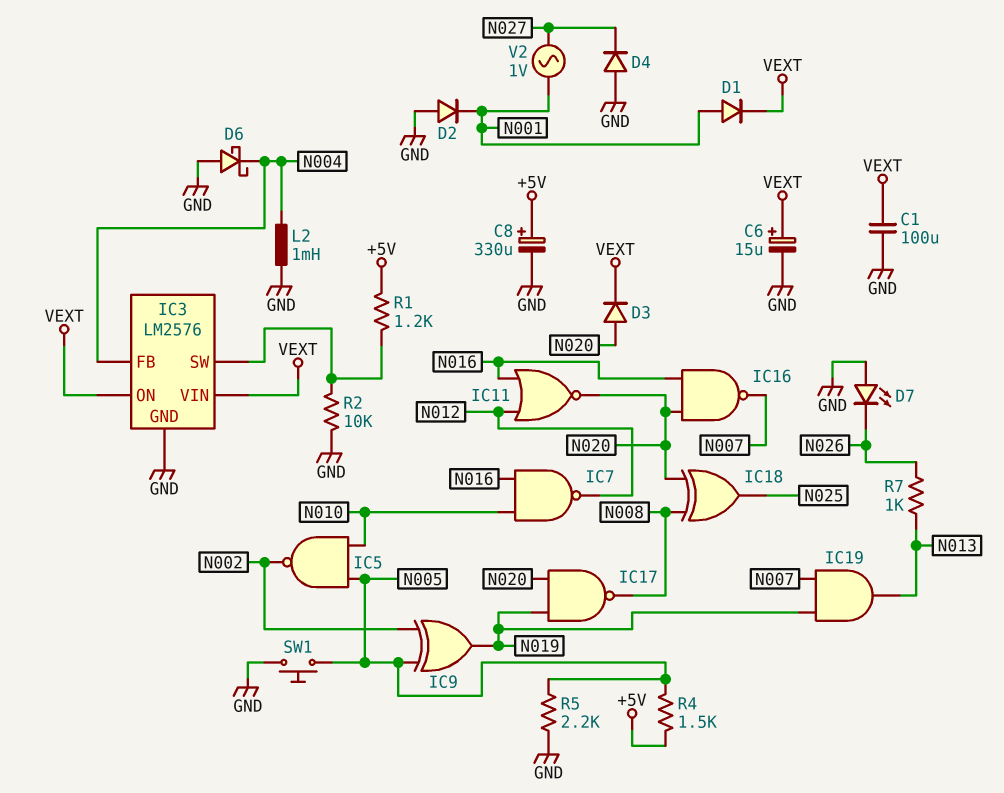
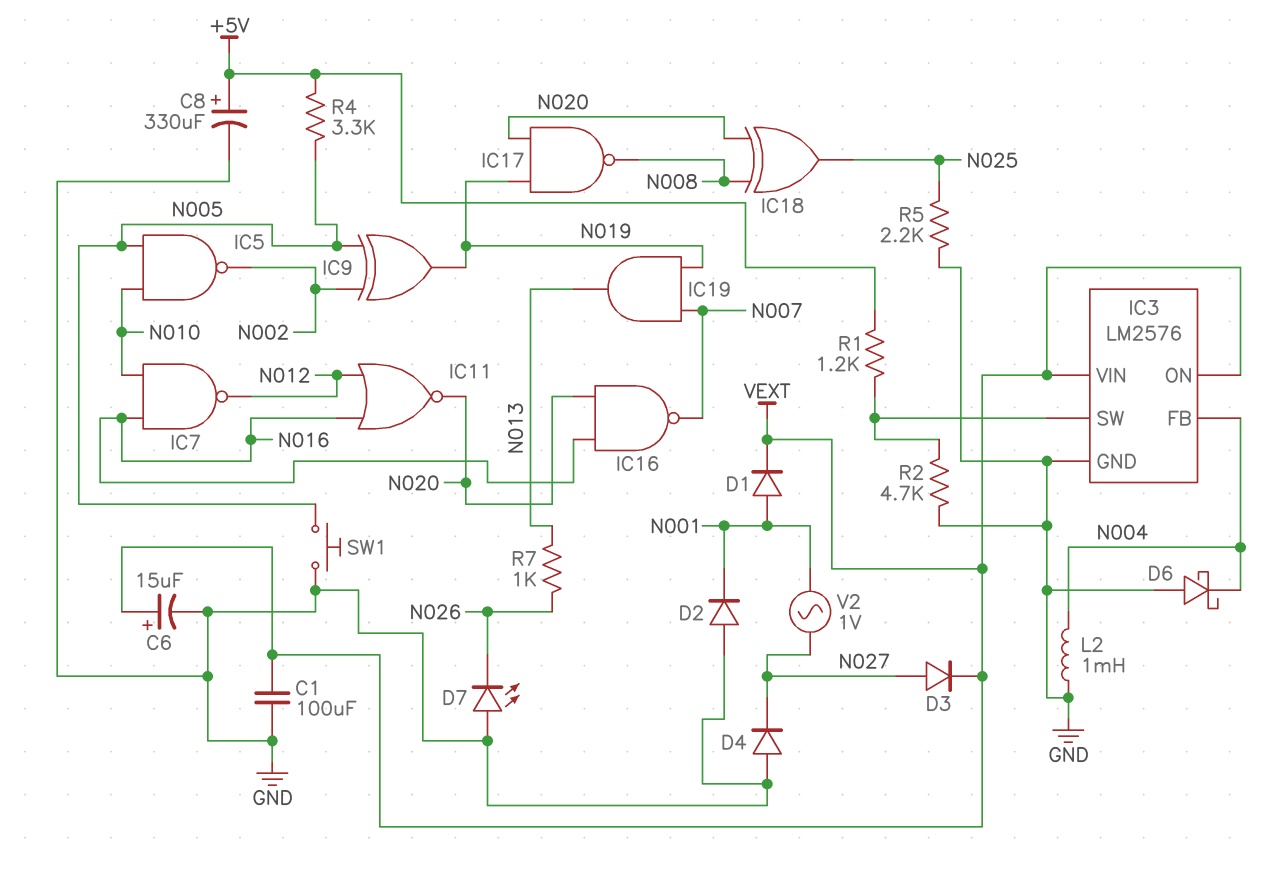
D3: diode (A N020, K VEXT) -> diode (A N027, K VEXT)
R2: 10k (GND, IC3/SW) -> 4.7k (GND, IC3/SW)
R4: 1.5k (+5V, N005) -> 3.3k (+5V, N005)
R5: 2.2k (GND, N005) -> 2.2k (GND, N025)

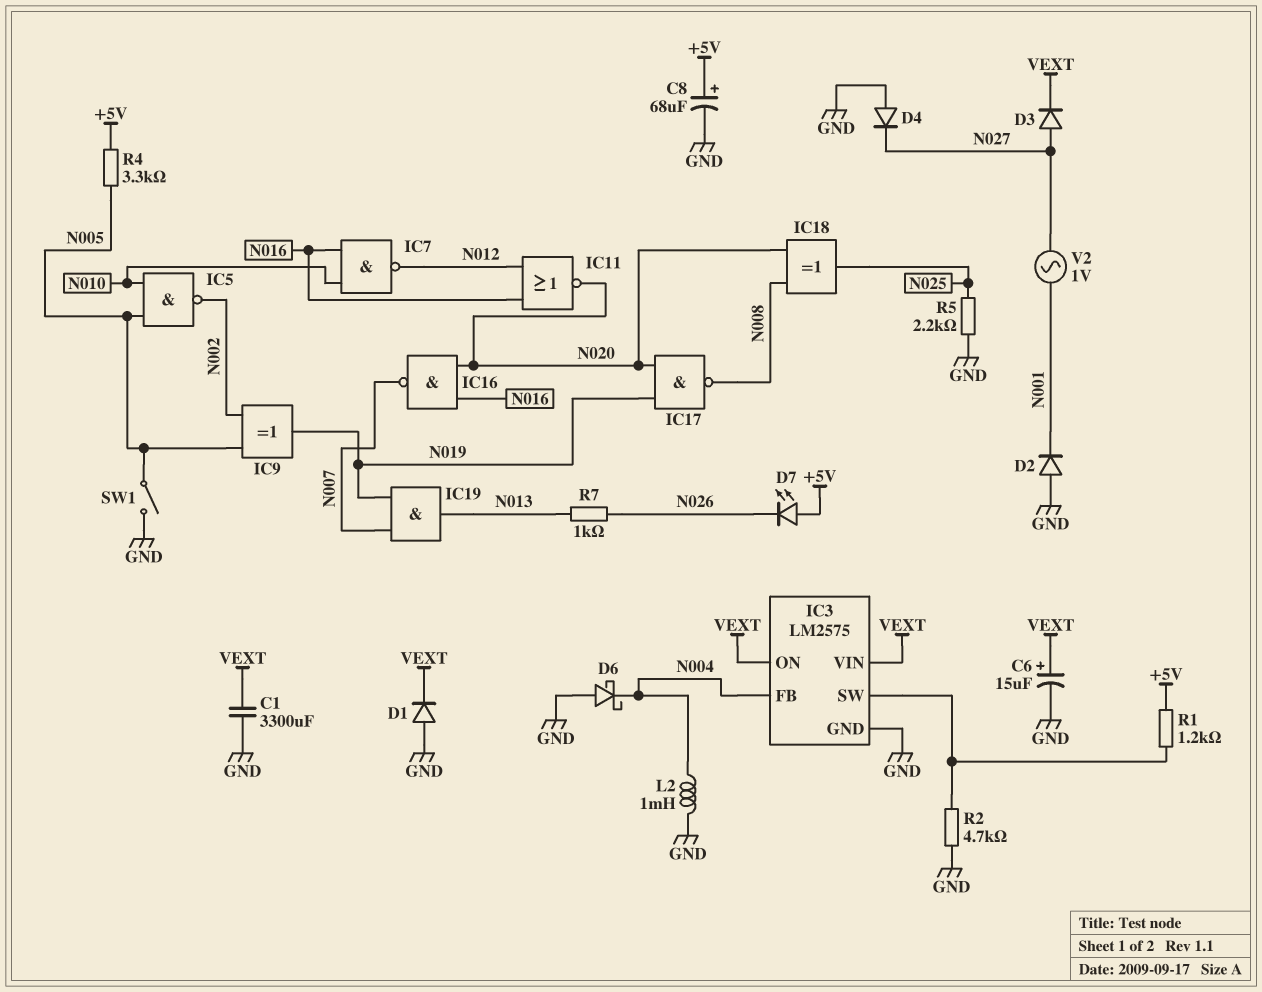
C1: 100uF (GND, VEXT) -> 3300uF (GND, VEXT)
C8: 330uF (plus +5V, minus GND) -> 68uF (plus +5V, minus GND)
D1: diode (A N001, K VEXT) -> diode (A GND, K VEXT)
D7: LED (A GND, K N026) -> LED (A +5V, K N026)
IC3: LM2576 -> LM2575
SW1: button (GND, N005) -> switch (GND, N005)

